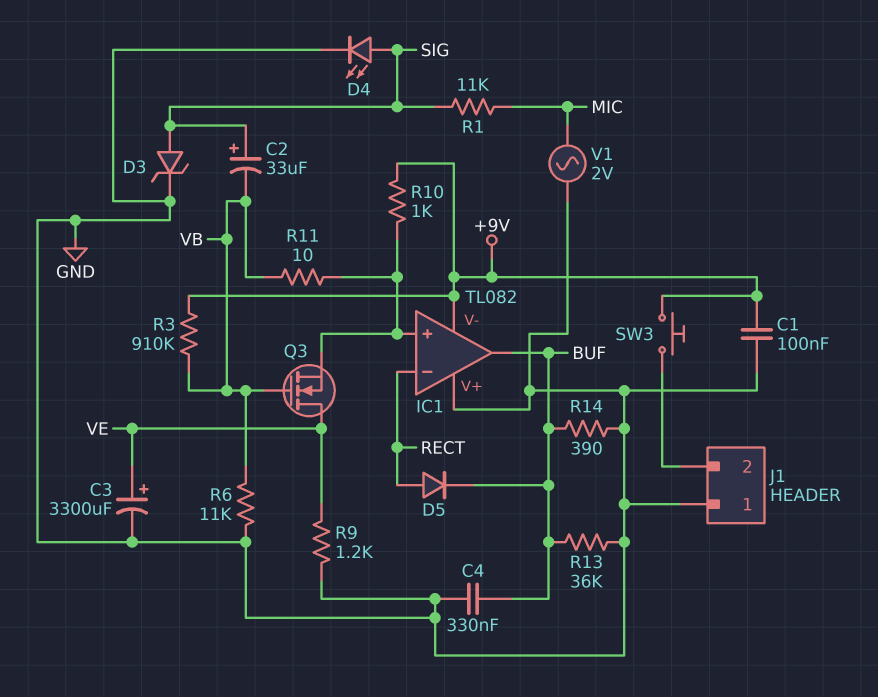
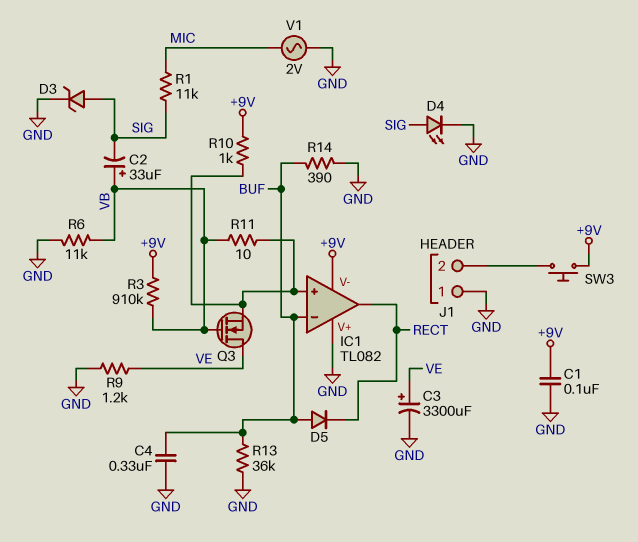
C2: 33uF (plus SIG, minus VB) -> 33uF (plus VB, minus SIG)
D5: diode (A RECT, K BUF) -> diode (A BUF, K RECT)
IC1 pin in-: RECT -> BUF
IC1 pin out: BUF -> RECT

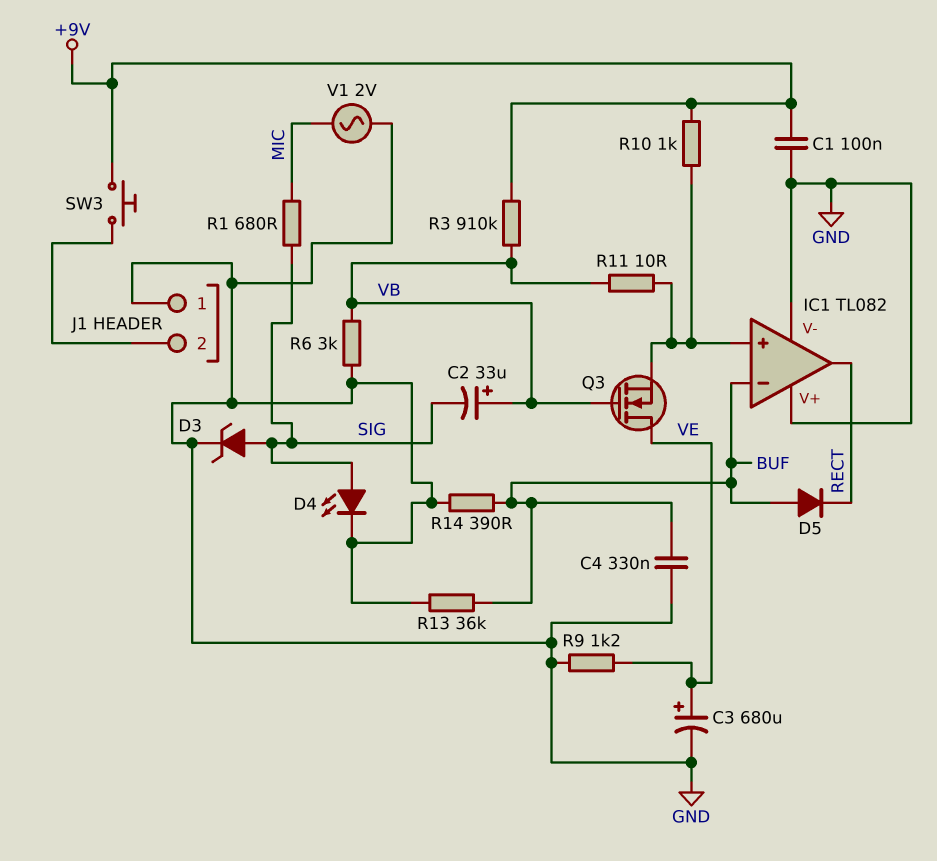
C3: 3300uF (plus VE, minus GND) -> 680uF (plus VE, minus GND)
IC1 pin V-: +9V -> GND
R1: 11k (MIC, SIG) -> 680 (MIC, SIG)
R6: 11k (GND, VB) -> 3k (GND, VB)

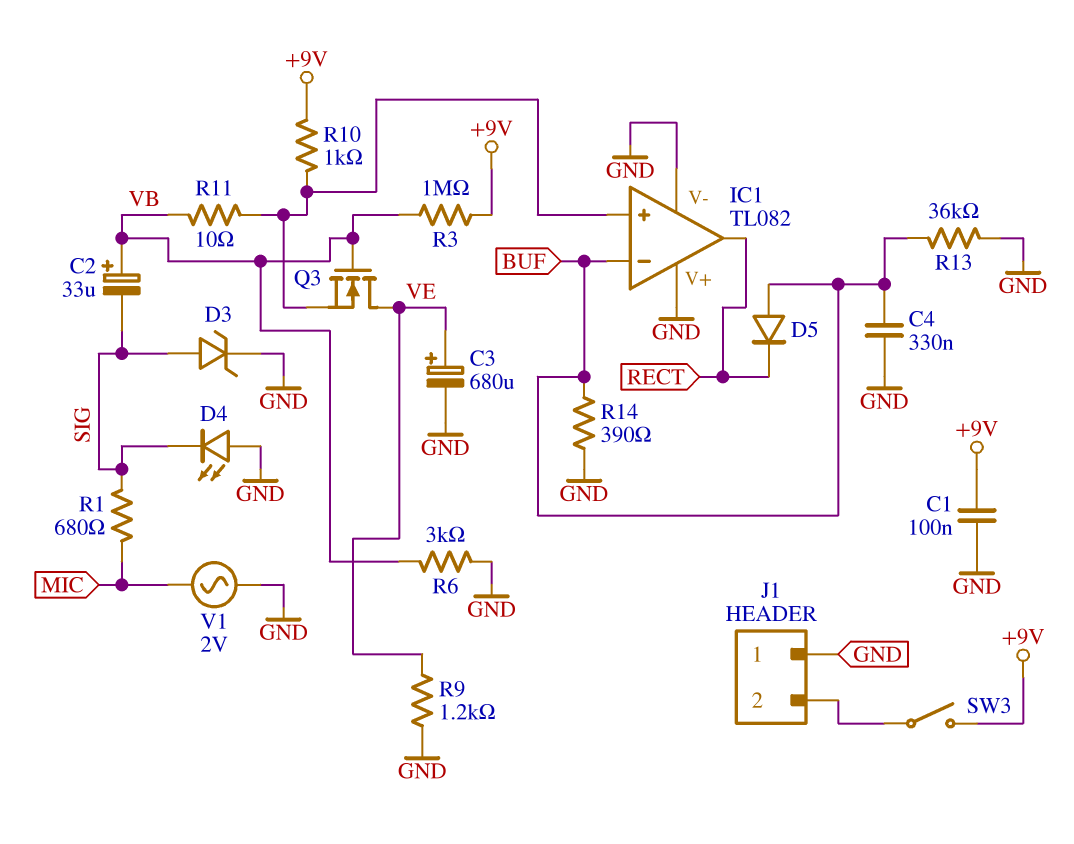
D4: LED (A SIG, K GND) -> LED (A GND, K SIG)
R3: 910k (+9V, VB) -> 1M (+9V, VB)
SW3: button (+9V, J1/2) -> switch (+9V, J1/2)

